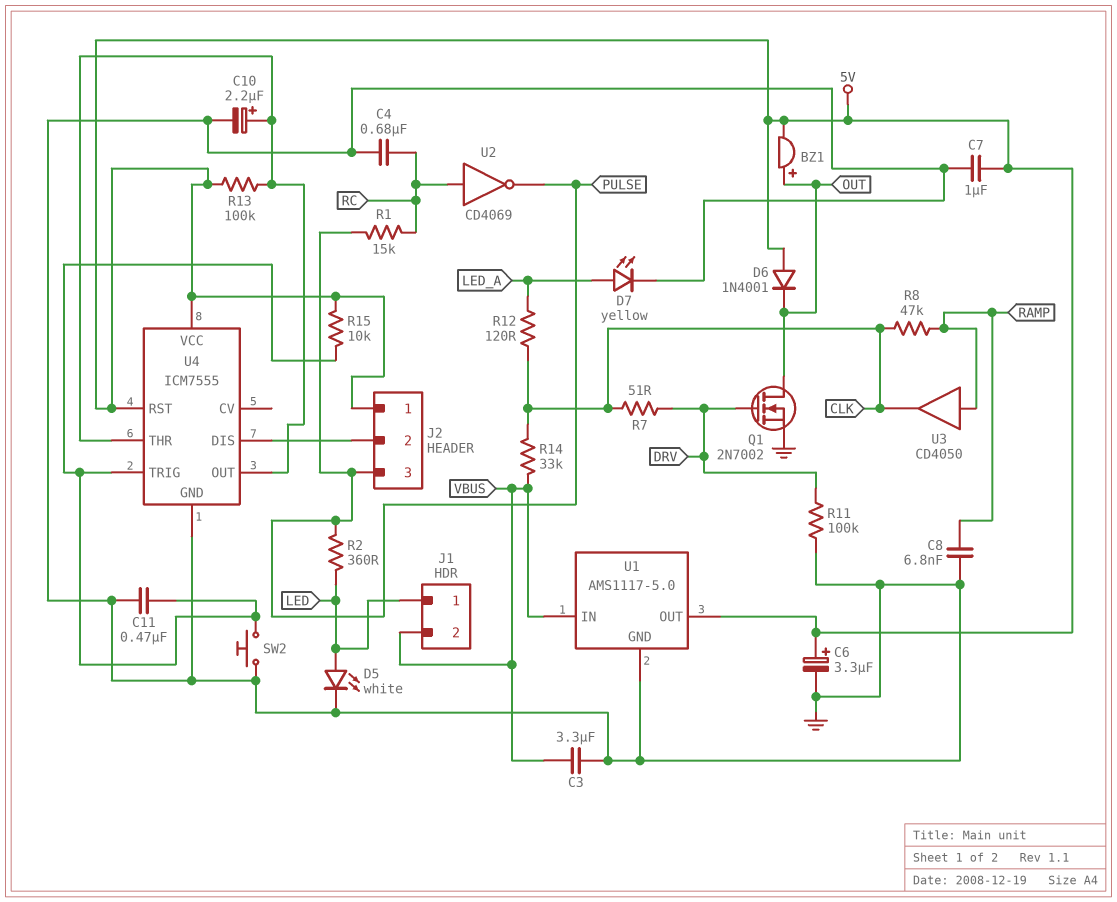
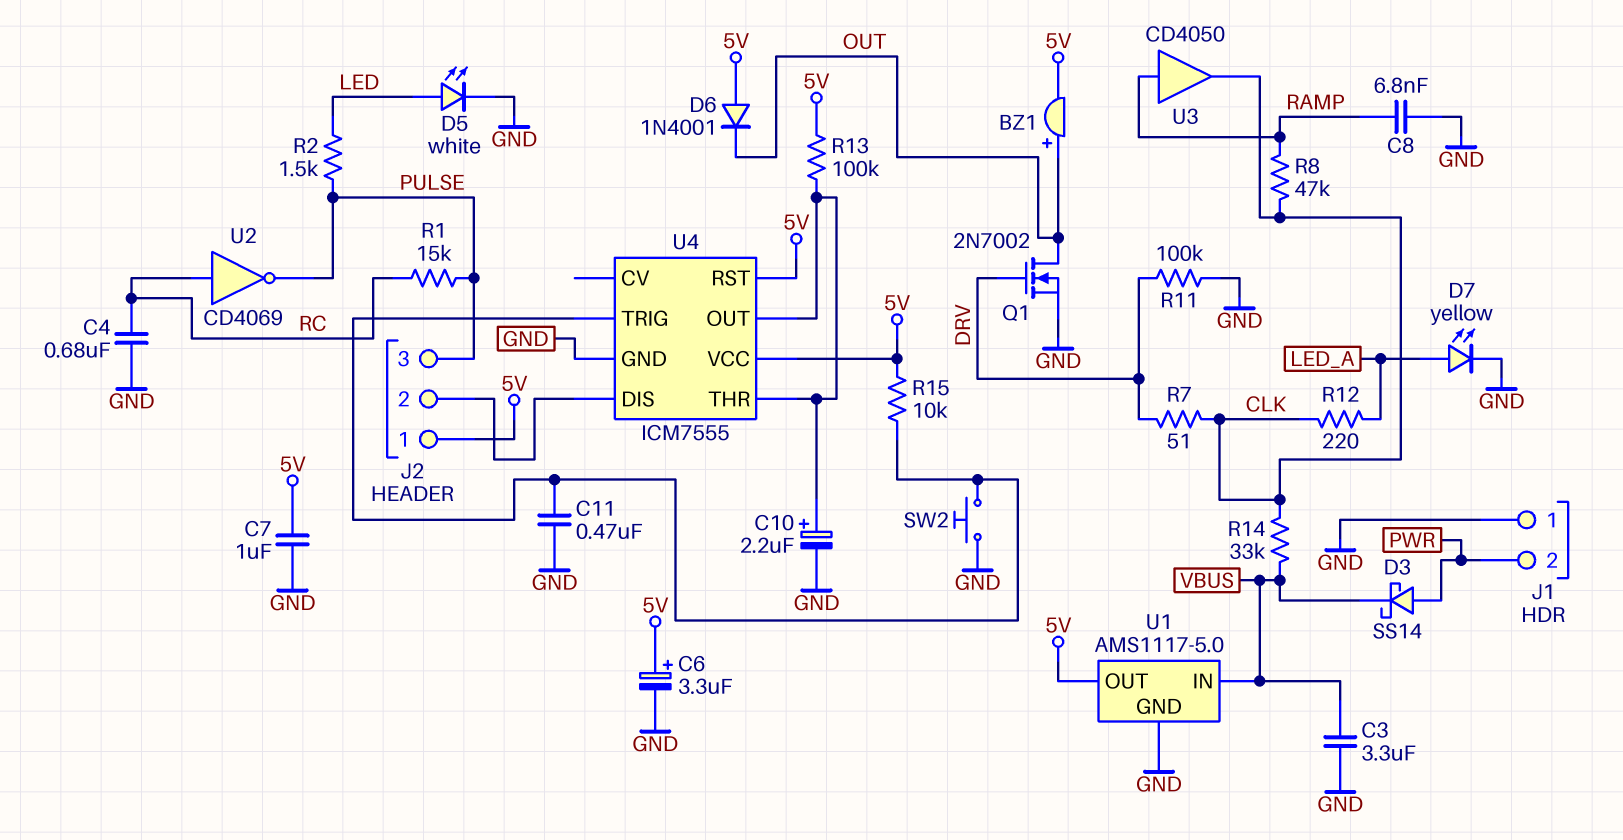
D3: none -> schottky SS14 (A PWR, K VBUS)
J1 pin 1: LED -> GND
J1 pin 2: VBUS -> PWR
R2: 360 (LED, PULSE) -> 1.5k (LED, PULSE)
R12: 120 (CLK, LED_A) -> 220 (CLK, LED_A)

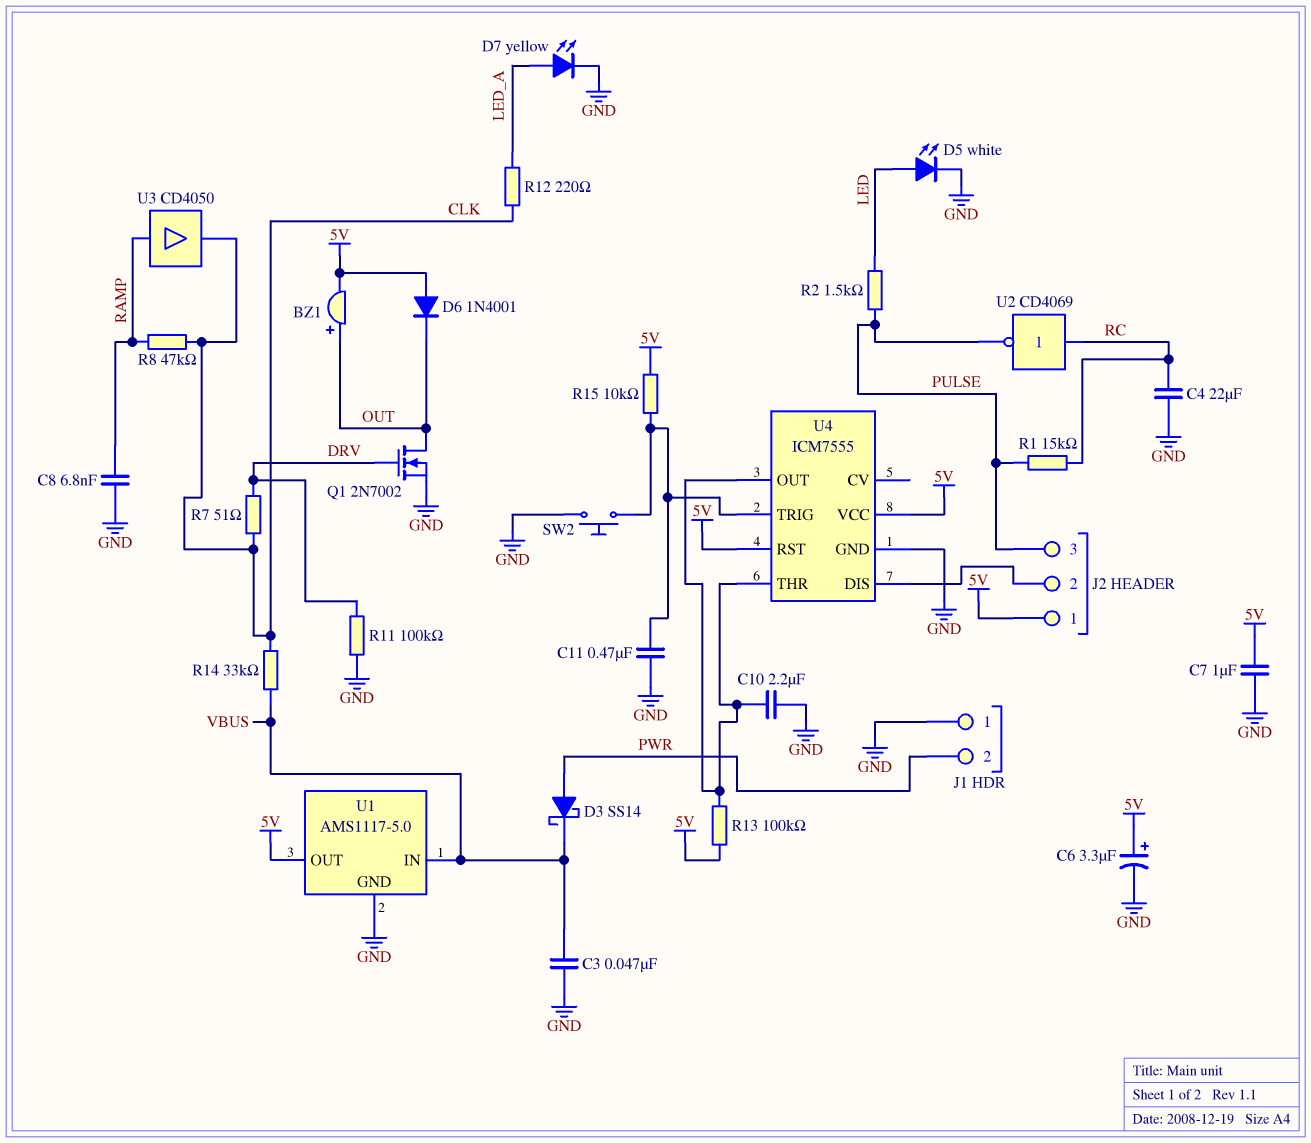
C3: 3.3uF (GND, VBUS) -> 47nF (GND, VBUS)
C4: 680nF (GND, RC) -> 22uF (GND, RC)
C10: 2.2uF (plus U4/OUT, minus GND) -> 2.2uF (GND, U4/OUT)

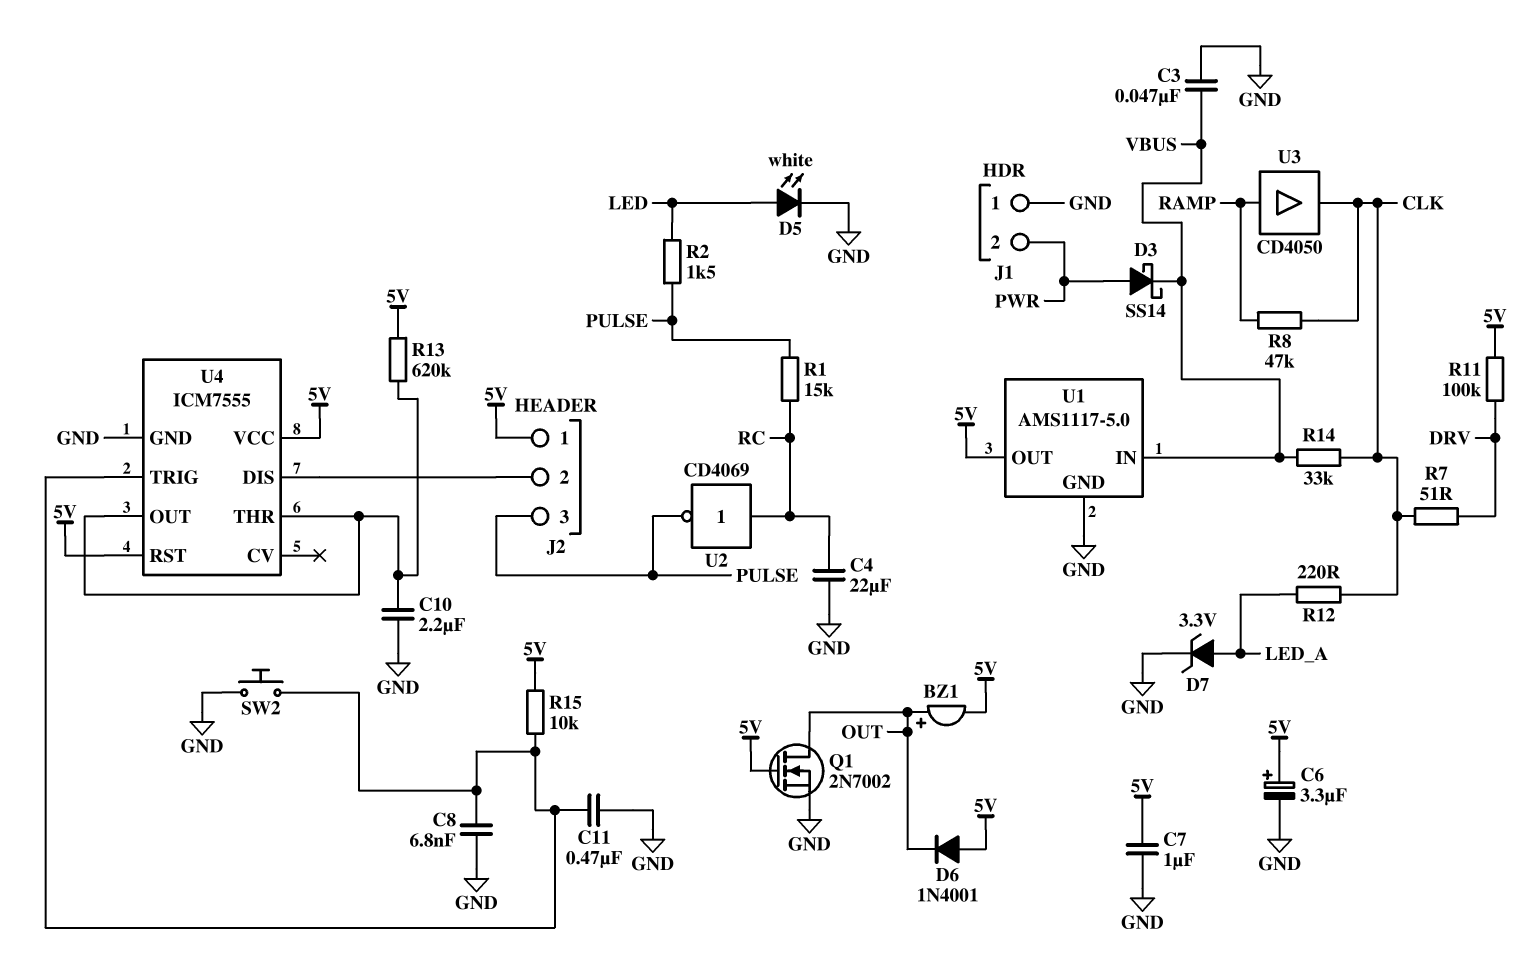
C8: 6.8nF (GND, RAMP) -> 6.8nF (GND, U4/TRIG)
D7: LED yellow (A LED_A, K GND) -> zener 3.3V (A LED_A, K GND)
Q1: NMOS 2N7002 (G DRV, D OUT, S GND) -> NMOS 2N7002 (G 5V, D OUT, S GND)
R11: 100k (DRV, GND) -> 100k (5V, DRV)
R13: 100k (5V, U4/OUT) -> 620k (5V, U4/OUT)

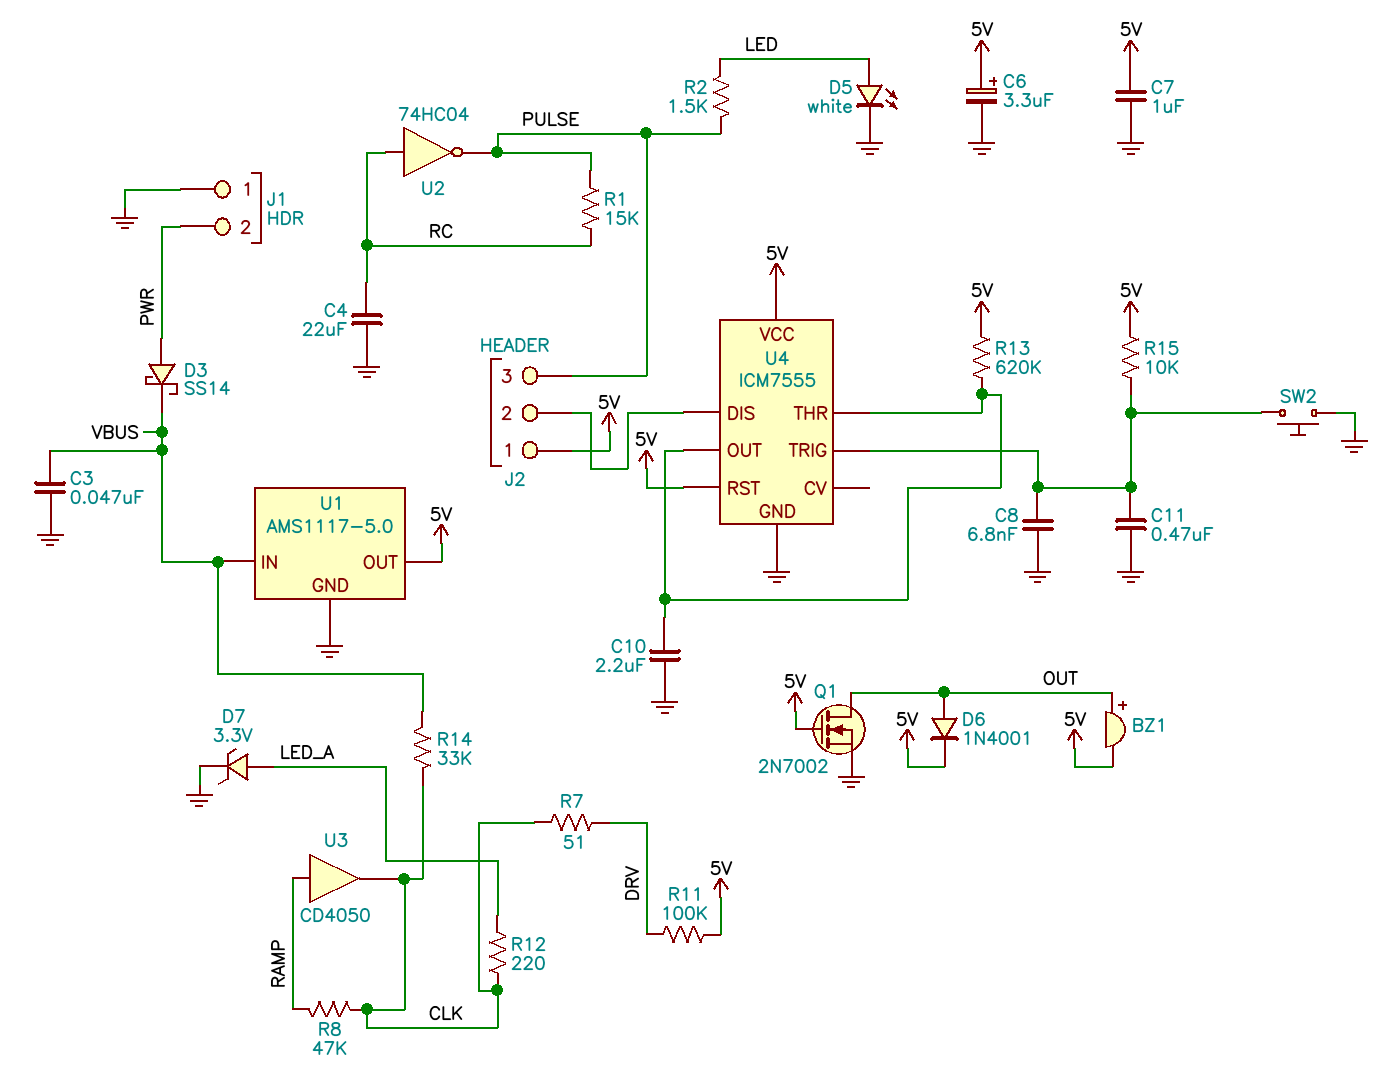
D6: diode 1N4001 (A 5V, K OUT) -> diode 1N4001 (A OUT, K 5V)
U2: NOT CD4069 (in RC, out PULSE) -> NOT 74HC04 (in RC, out PULSE)

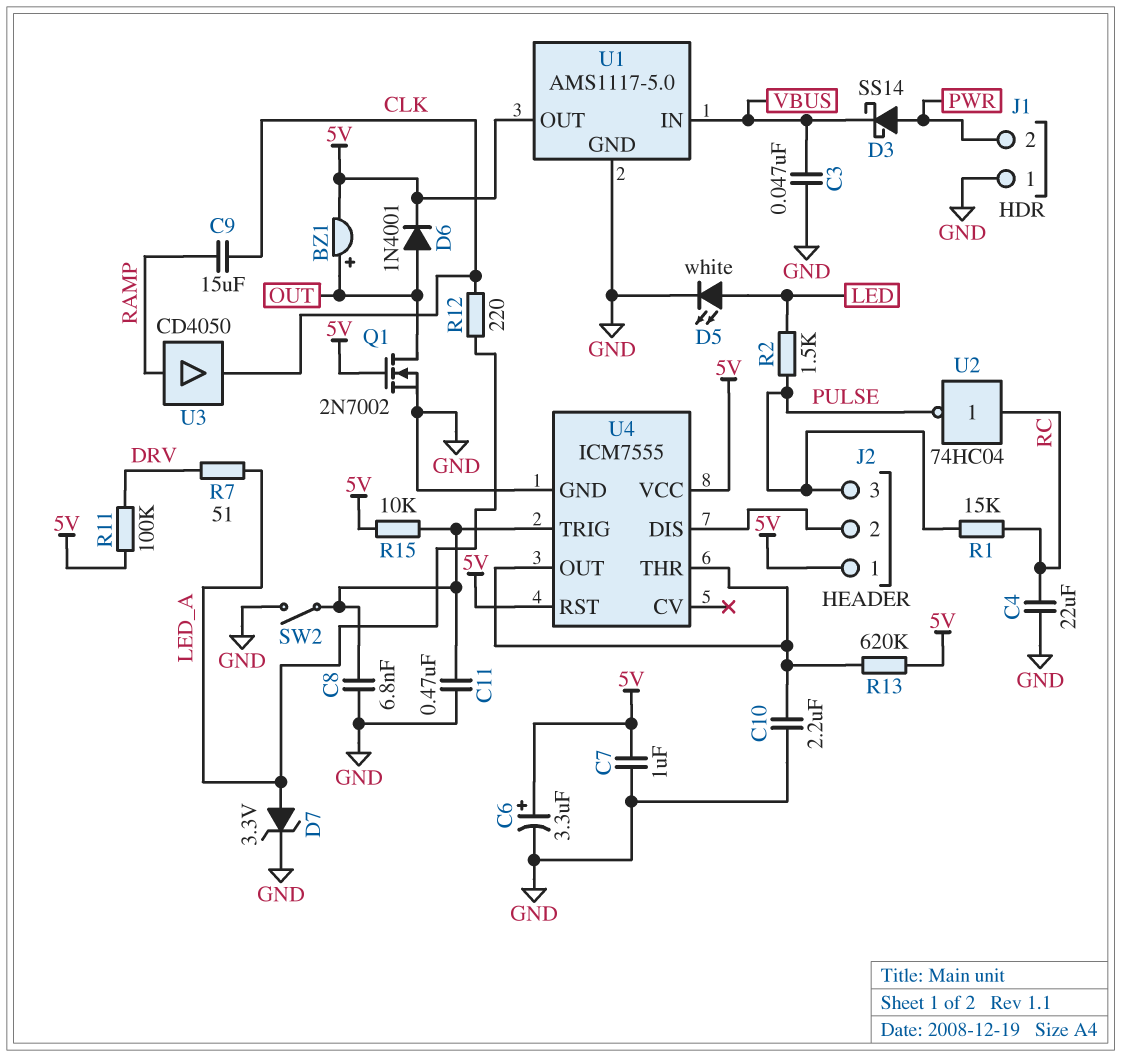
C9: none -> 15uF (CLK, RAMP)
R7: 51 (CLK, DRV) -> 51 (DRV, LED_A)
R8: 47k (CLK, RAMP) -> none
R14: 33k (CLK, VBUS) -> none
SW2: button (GND, U4/TRIG) -> switch (GND, U4/TRIG)

